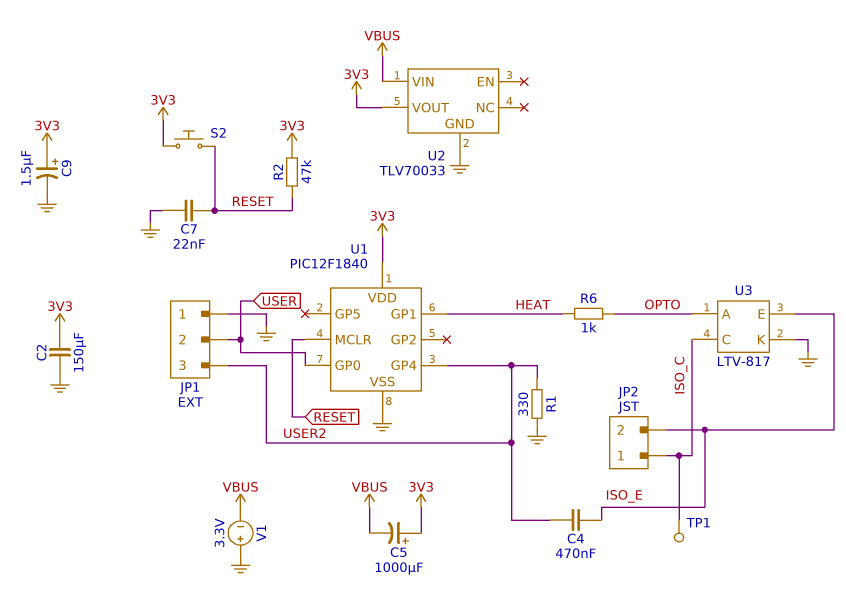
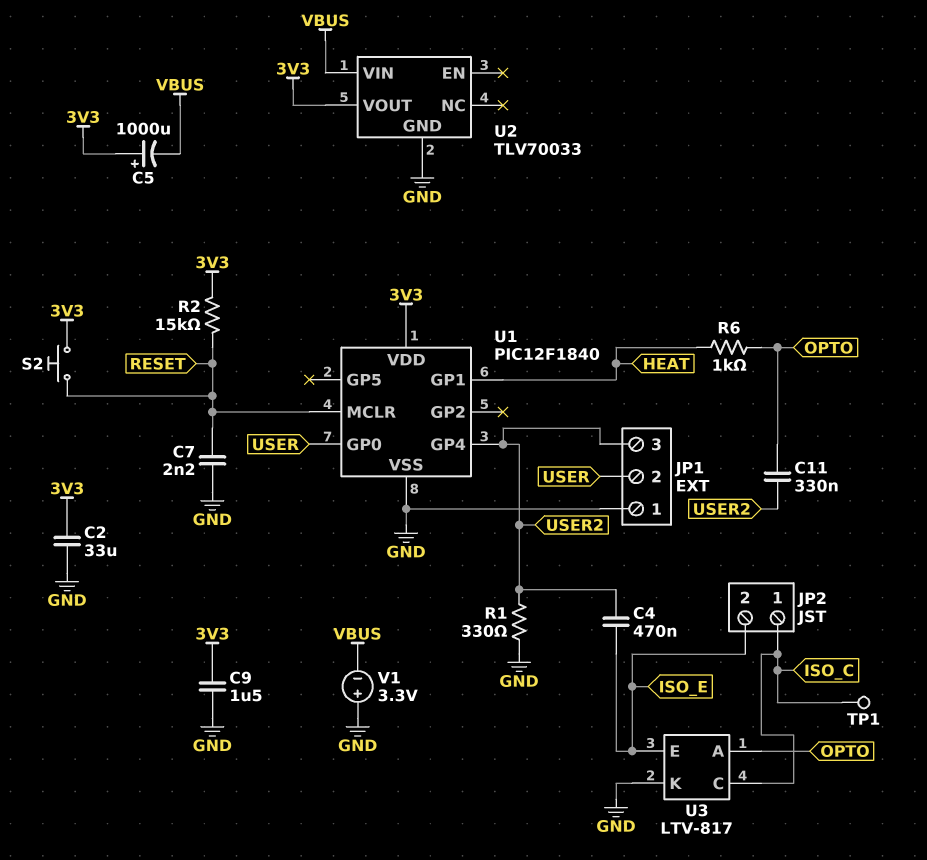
C2: 150uF (3V3, GND) -> 33uF (3V3, GND)
C7: 22nF (GND, RESET) -> 2.2nF (GND, RESET)
C9: 1.5uF (plus 3V3, minus GND) -> 1.5uF (3V3, GND)
C11: none -> 330nF (OPTO, USER2)
R2: 47k (3V3, RESET) -> 15k (3V3, RESET)

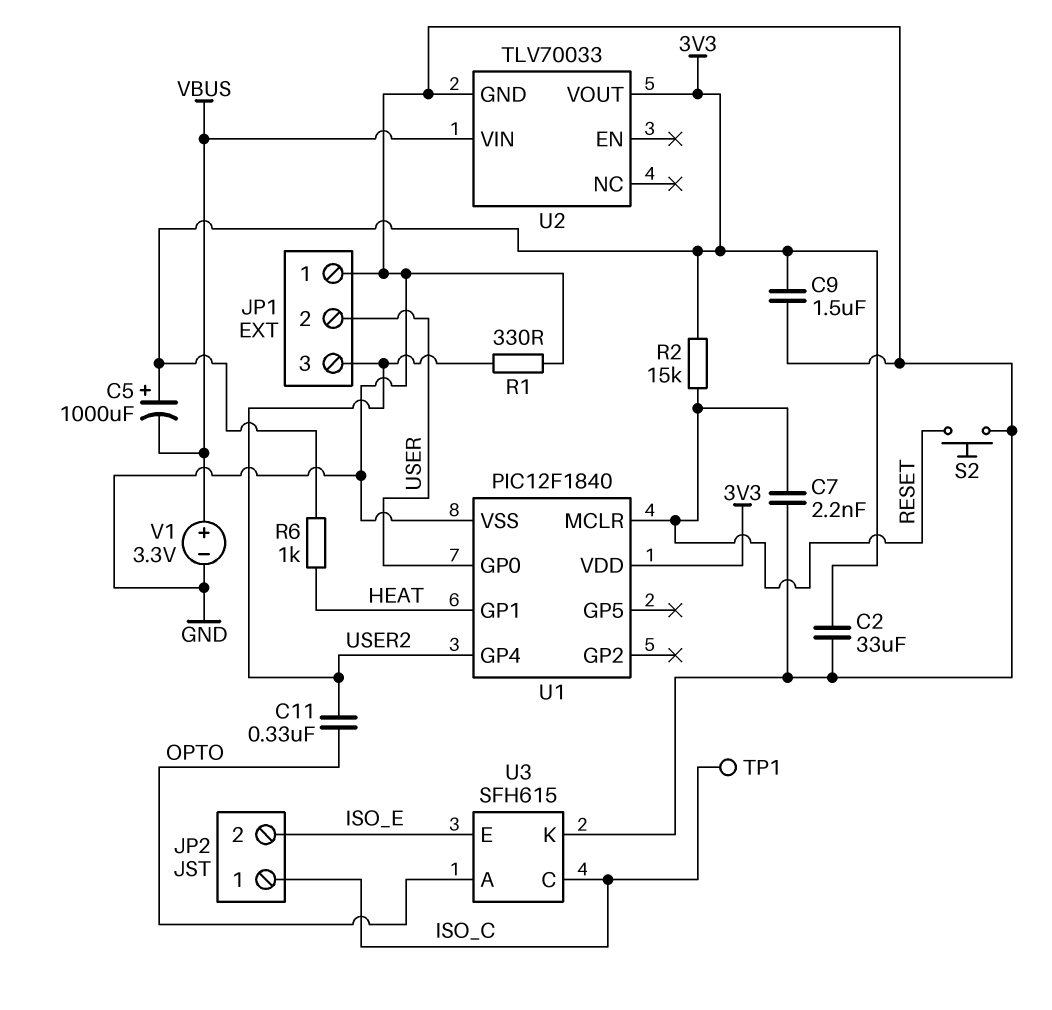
C4: 470nF (ISO_E, USER2) -> none
R6: 1k (HEAT, OPTO) -> 1k (3V3, HEAT)
S2: button (3V3, RESET) -> button (GND, RESET)
U3: LTV-817 -> SFH615
V1: 3.3V (plus GND, minus VBUS) -> 3.3V (plus VBUS, minus GND)

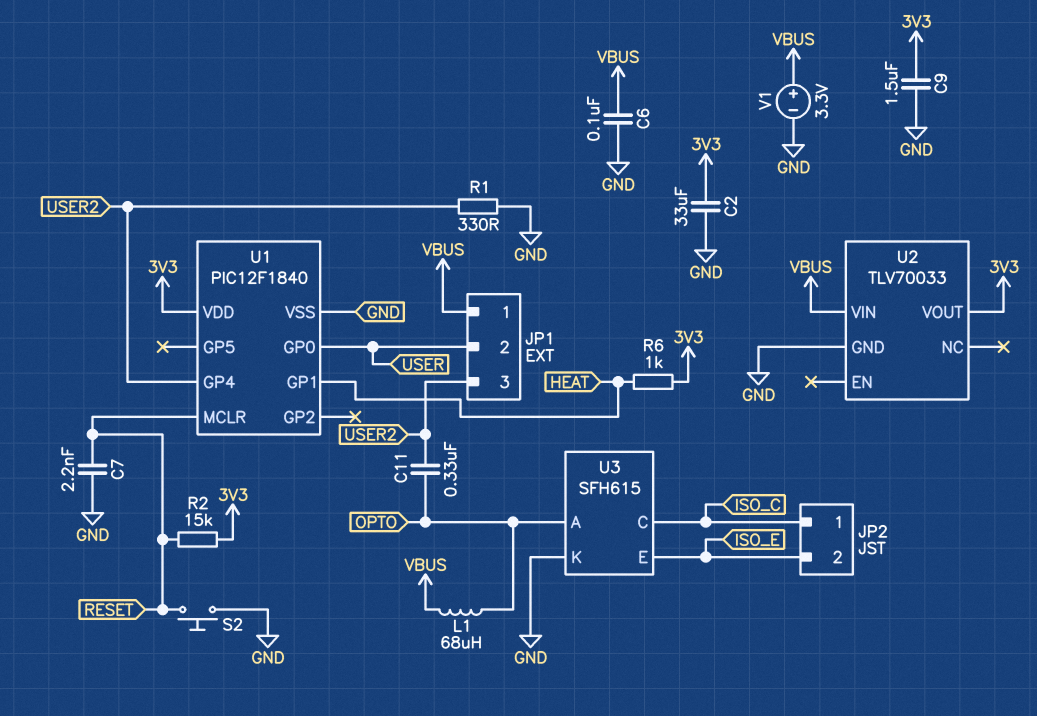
C5: 1000uF (plus 3V3, minus VBUS) -> none
C6: none -> 100nF (GND, VBUS)
JP1 pin 1: GND -> VBUS
L1: none -> 68uH (OPTO, VBUS)
TP1: test point (ISO_C) -> none

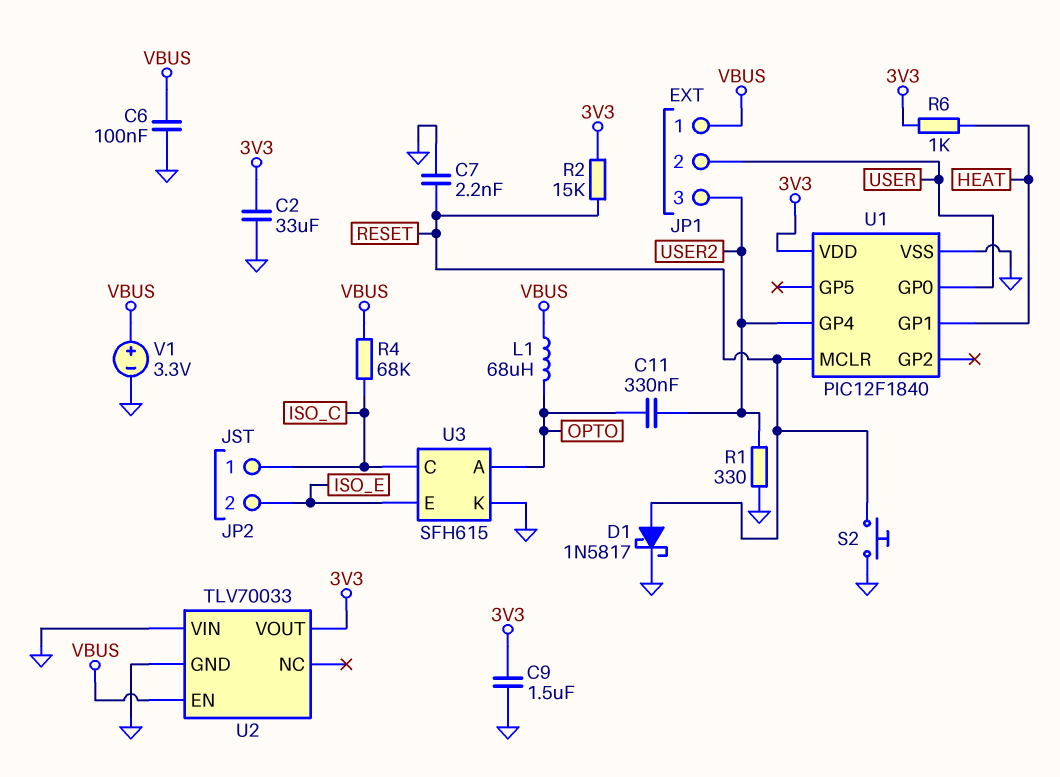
D1: none -> schottky 1N5817 (A RESET, K GND)
R4: none -> 68k (ISO_C, VBUS)
U2 pin EN: none -> VBUS
U2 pin VIN: VBUS -> GND

